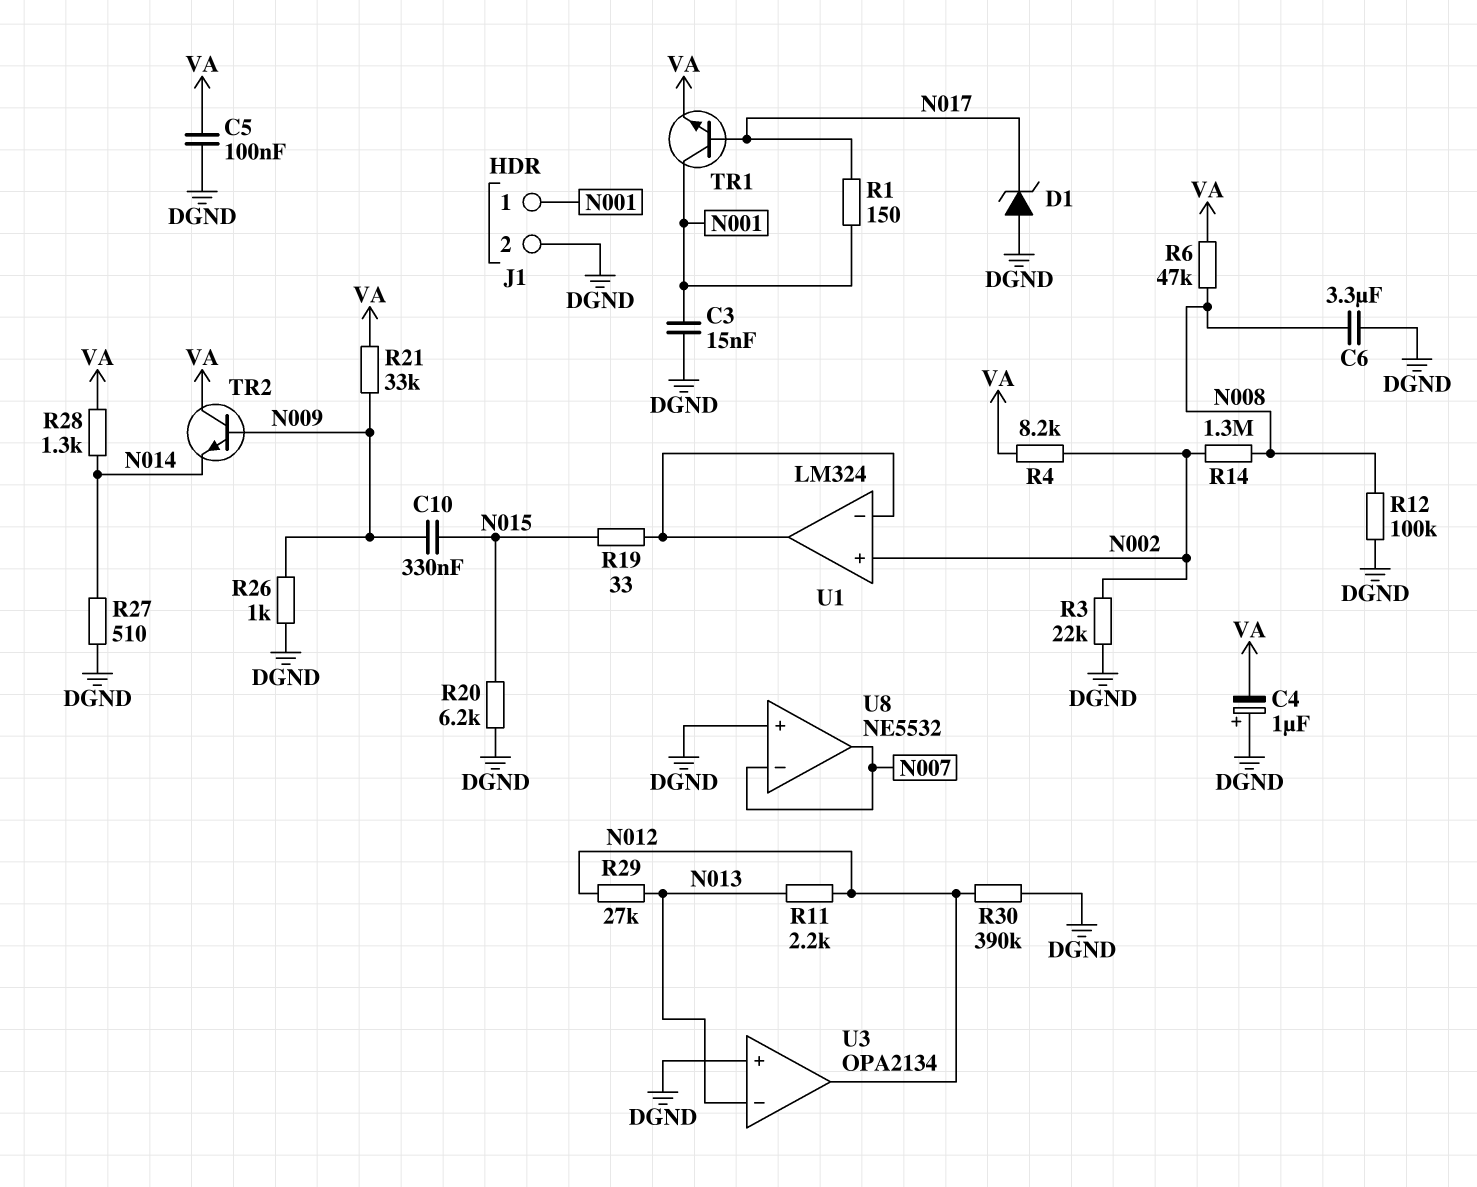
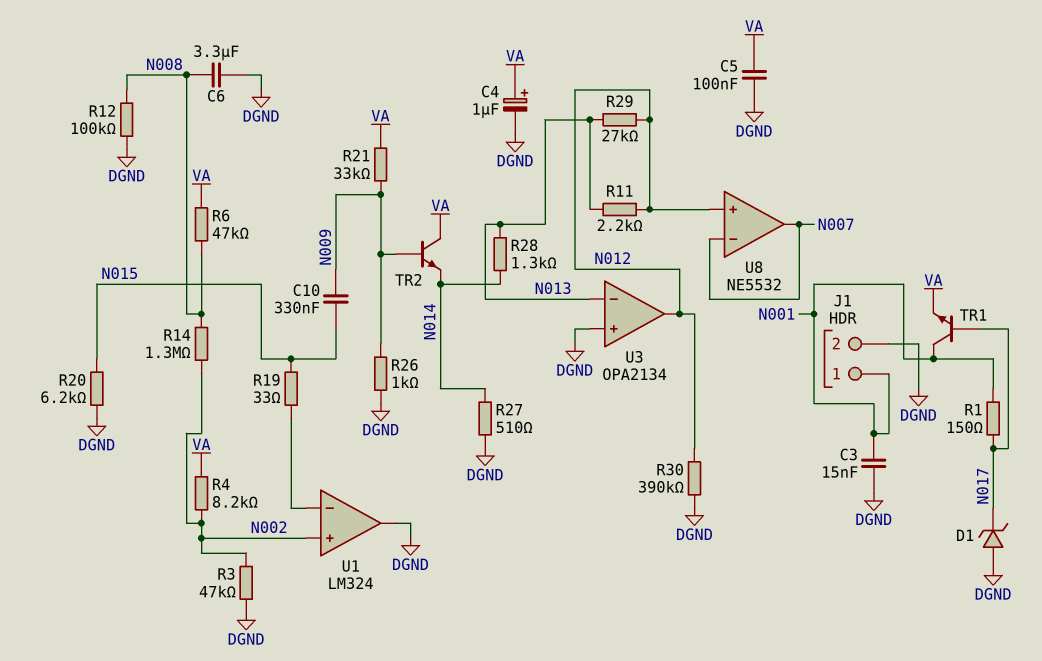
C4: 1uF (plus DGND, minus VA) -> 1uF (plus VA, minus DGND)
R3: 22k (DGND, N002) -> 47k (DGND, N002)
R28: 1.3k (N014, VA) -> 1.3k (N013, N014)
U1 pin out: U1/in- -> DGND
U8 pin in+: DGND -> N012

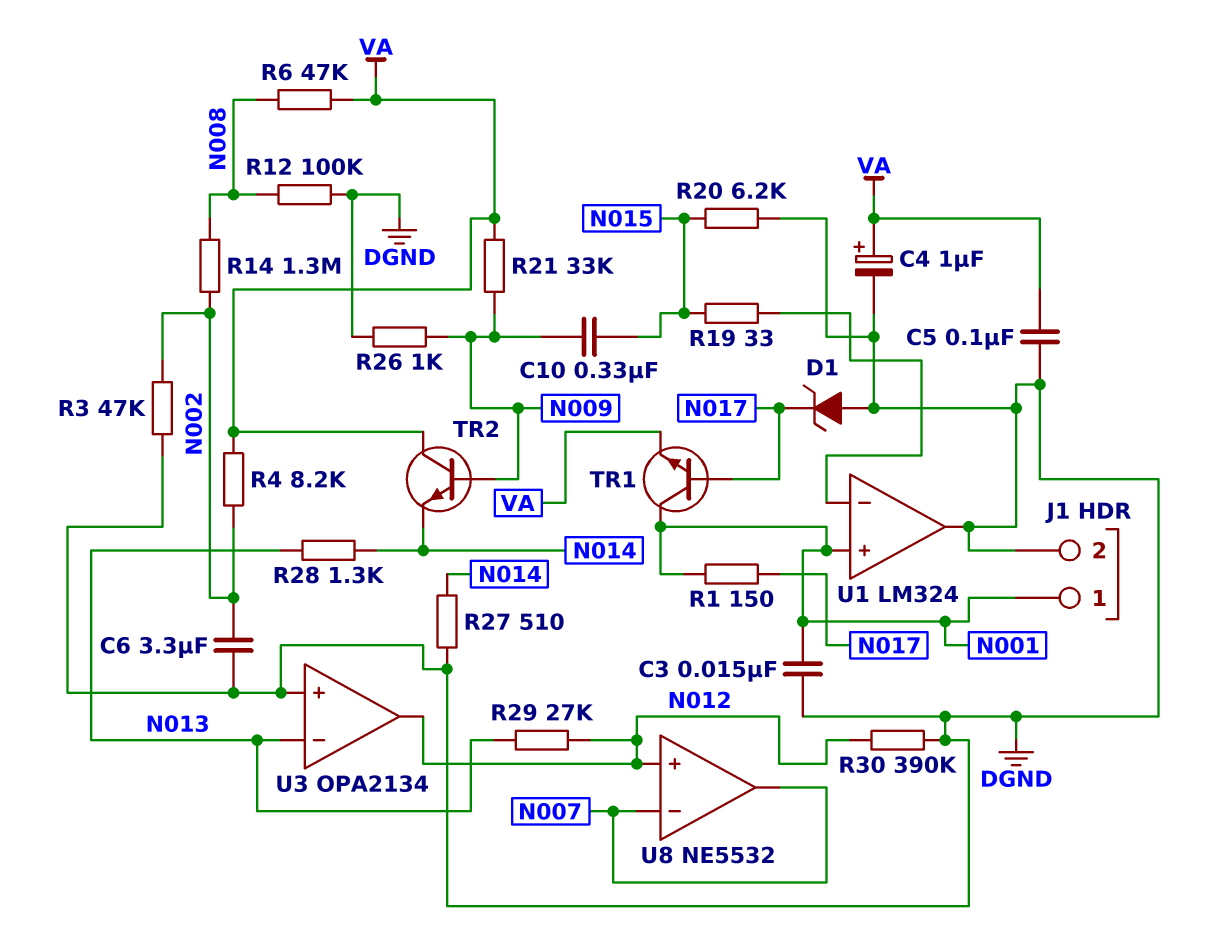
C6: 3.3uF (DGND, N008) -> 3.3uF (DGND, N002)
R11: 2.2k (N012, N013) -> none
U1 pin in+: N002 -> N001

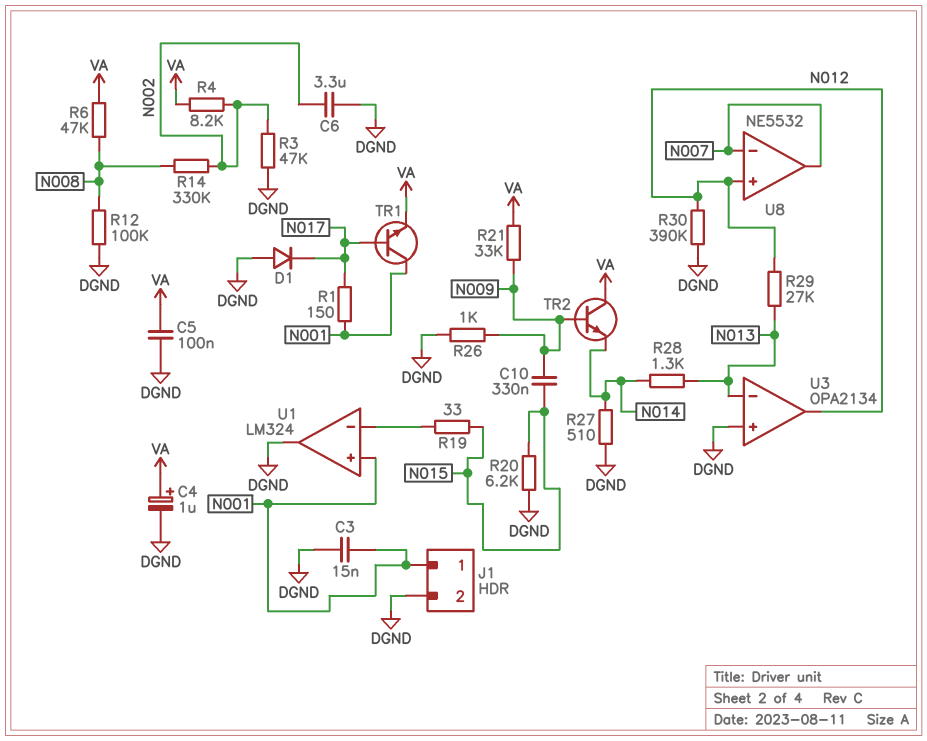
D1: zener (A DGND, K N017) -> diode (A DGND, K N017)
R14: 1.3M (N002, N008) -> 330k (N002, N008)

